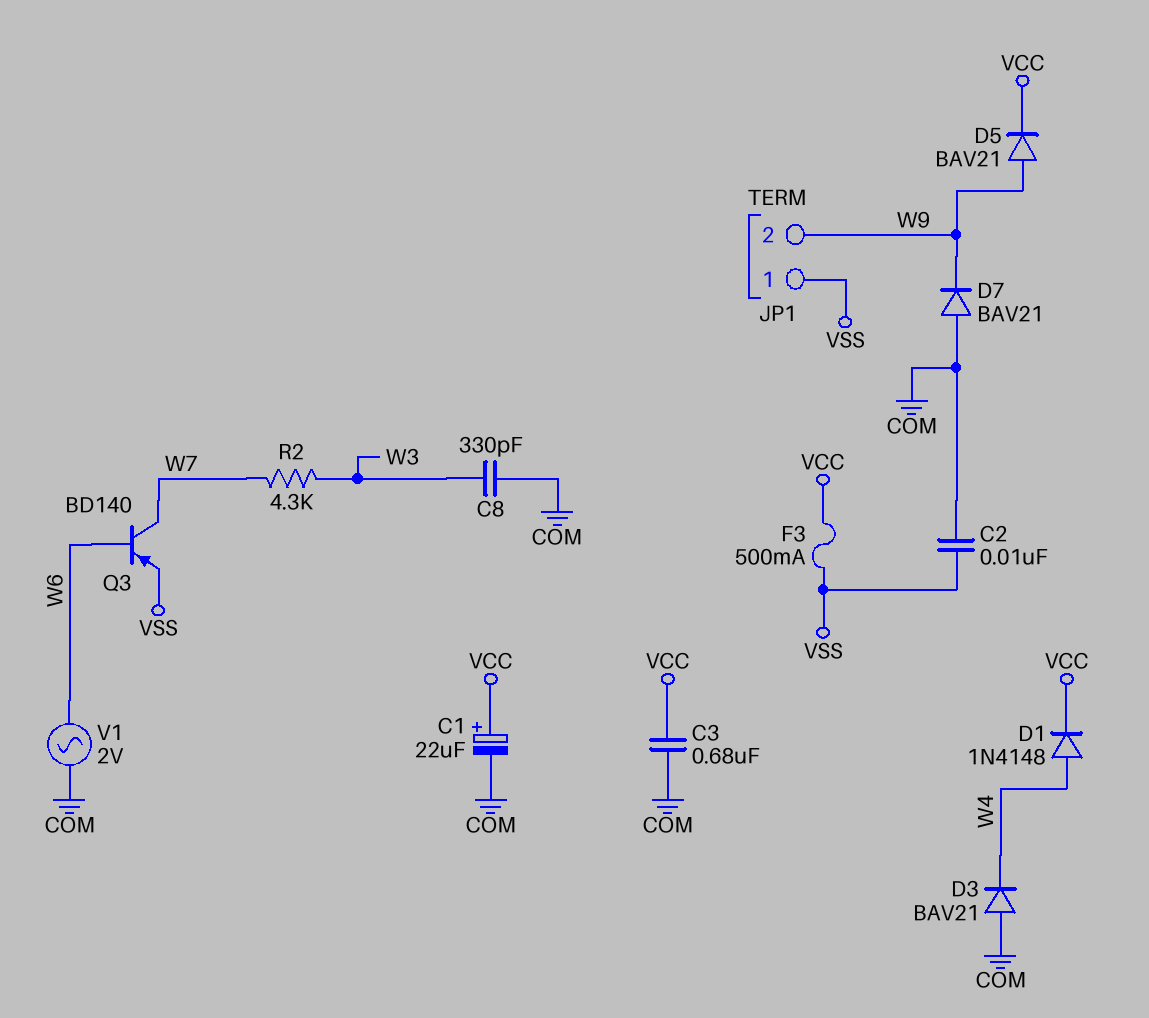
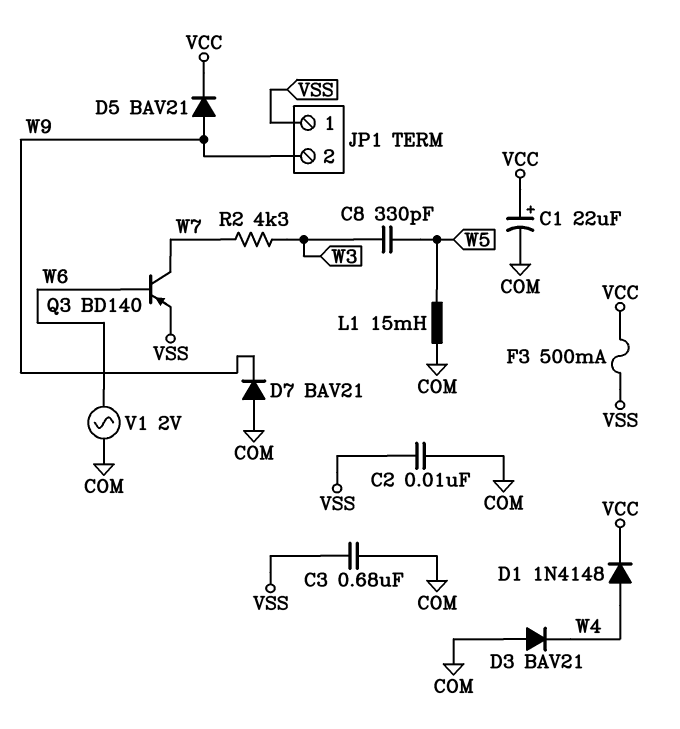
C3: 680nF (COM, VCC) -> 680nF (COM, VSS)
C8: 330pF (COM, W3) -> 330pF (W3, W5)
L1: none -> 15mH (COM, W5)

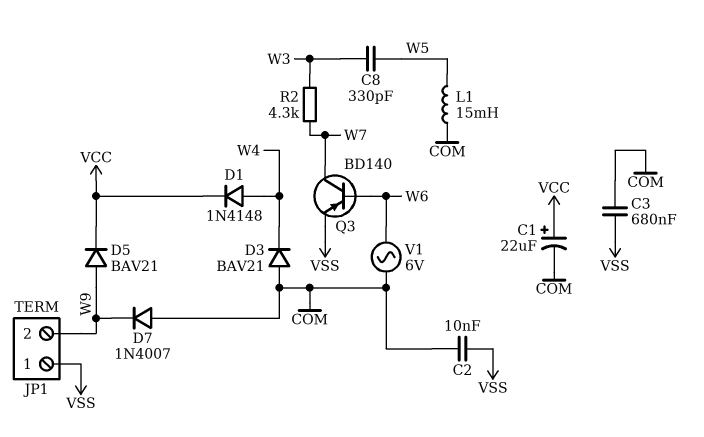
D7: diode BAV21 (A COM, K W9) -> diode 1N4007 (A COM, K W9)
F3: 500mA (VCC, VSS) -> none
V1: AC 2V (COM, W6) -> AC 6V (COM, W6)

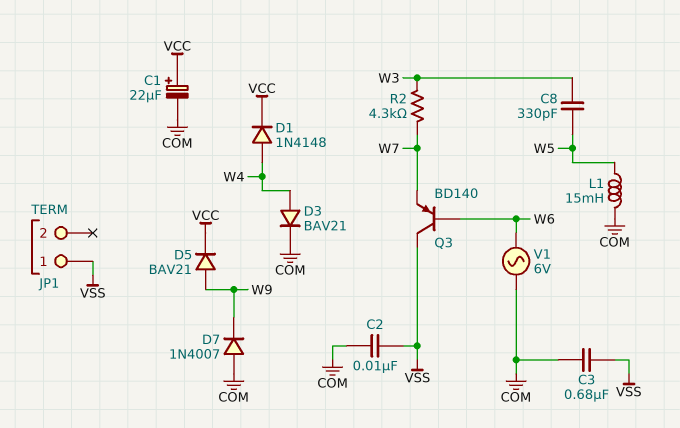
D3: diode BAV21 (A COM, K W4) -> diode BAV21 (A W4, K COM)
JP1 pin 2: W9 -> none
Q3: PNP BD140 (B W6, C W7, E VSS) -> PNP BD140 (B W6, C VSS, E W7)

